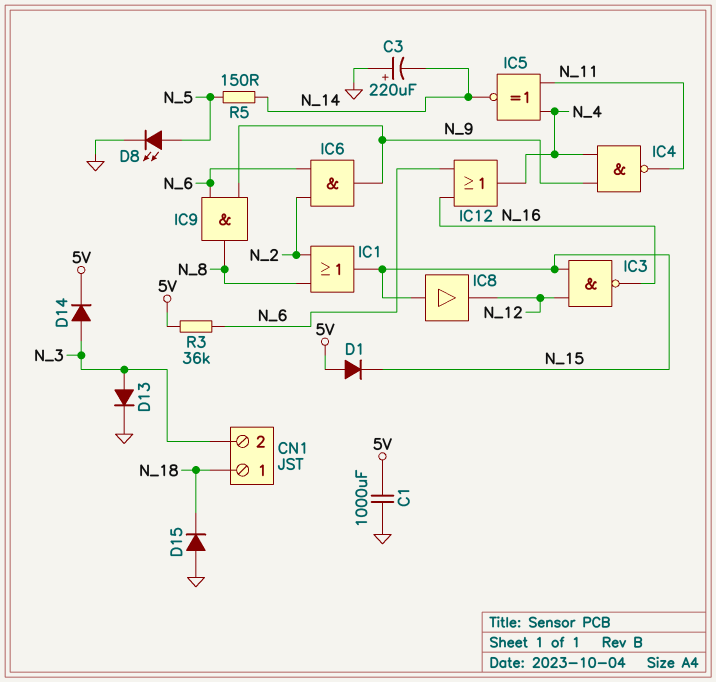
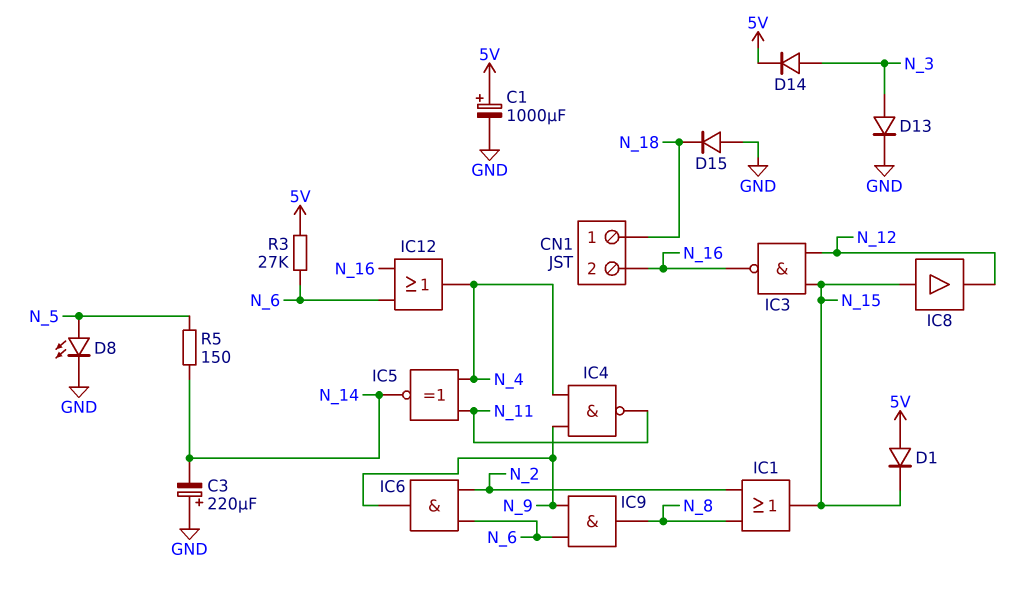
C1: 1000uF (5V, GND) -> 1000uF (plus 5V, minus GND)
CN1 pin 2: N_3 -> N_16
R3: 36k (5V, N_6) -> 27k (5V, N_6)

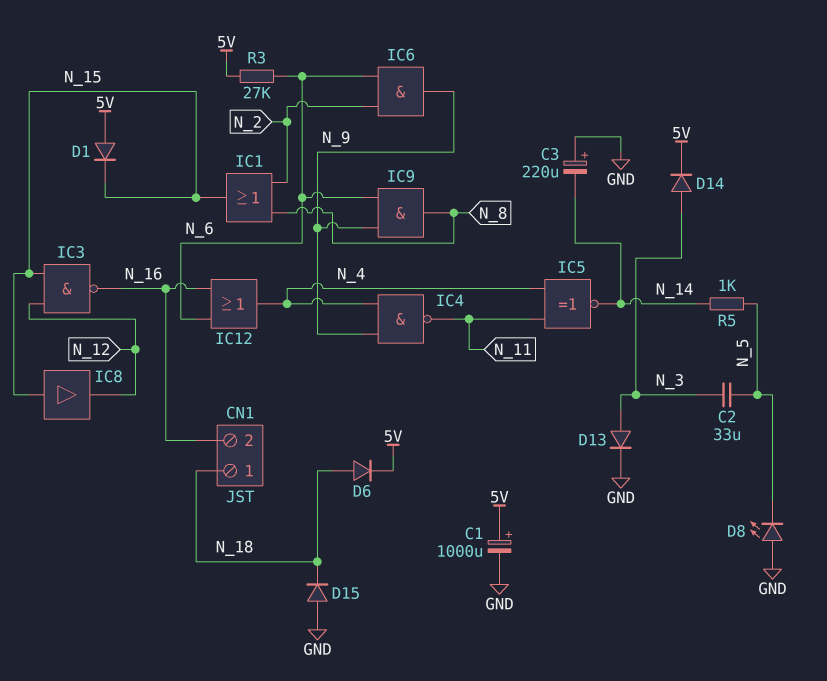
C2: none -> 33uF (N_3, N_5)
D6: none -> diode (A N_18, K 5V)
D8: LED (A N_5, K GND) -> LED (A GND, K N_5)
R5: 150 (N_5, N_14) -> 1k (N_5, N_14)

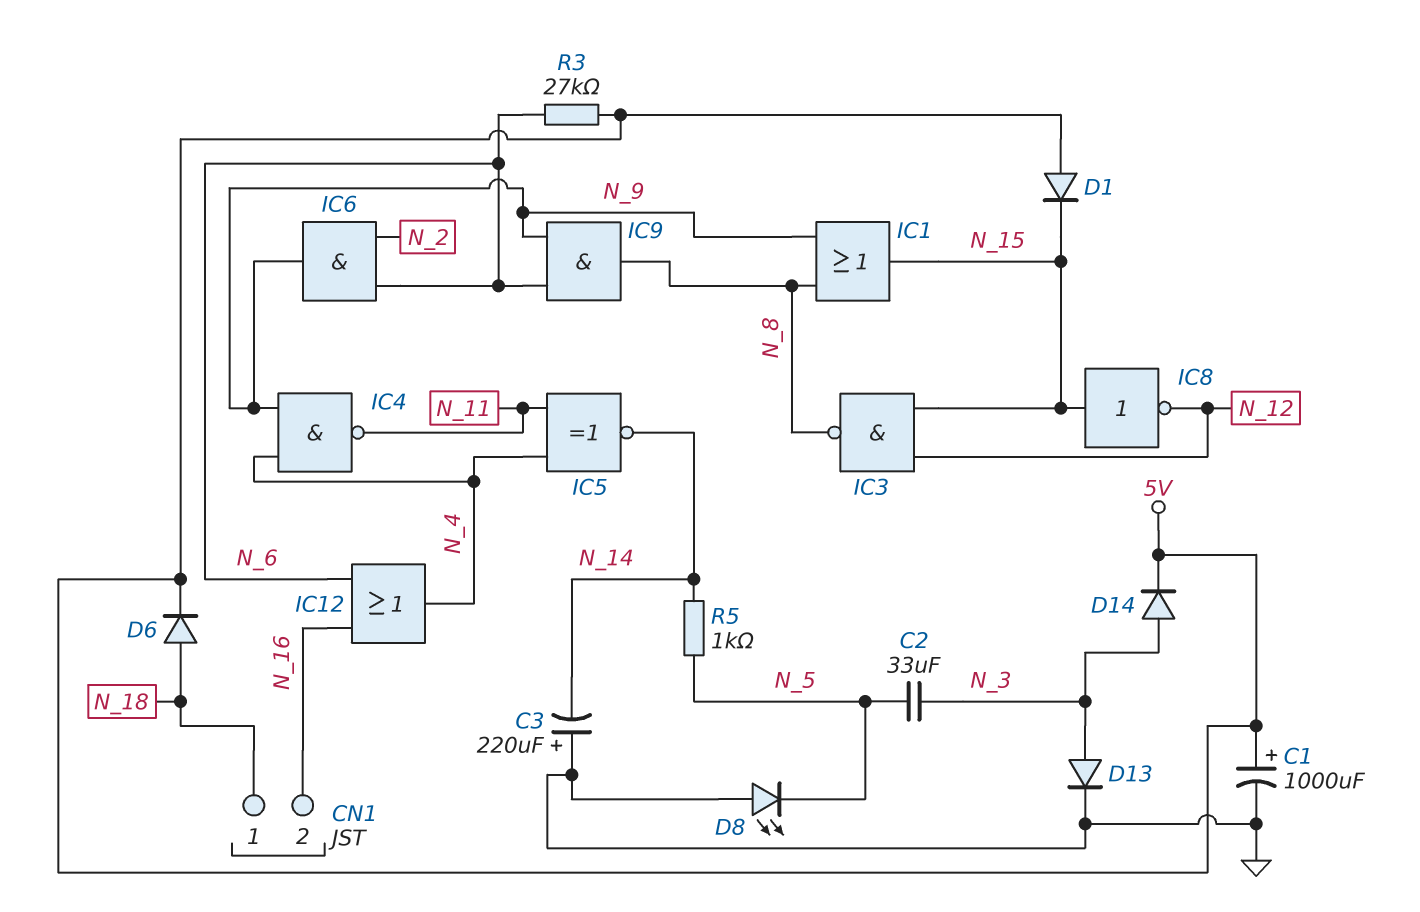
D15: diode (A GND, K N_18) -> none
IC1: OR (in N_2, in N_8, out N_15) -> OR (in N_8, in N_9, out N_15)
IC3: NAND (in N_12, in N_15, out N_16) -> NAND (in N_12, in N_15, out N_8)
IC8: buffer (in N_15, out N_12) -> NOT (in N_15, out N_12)

